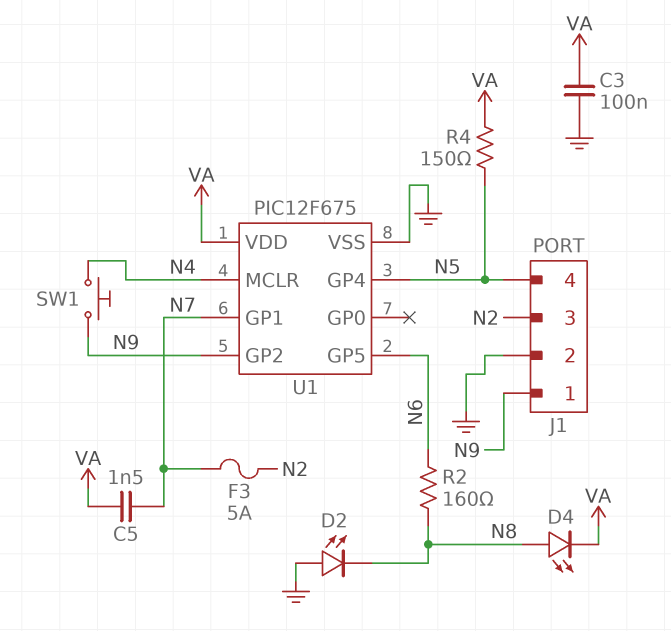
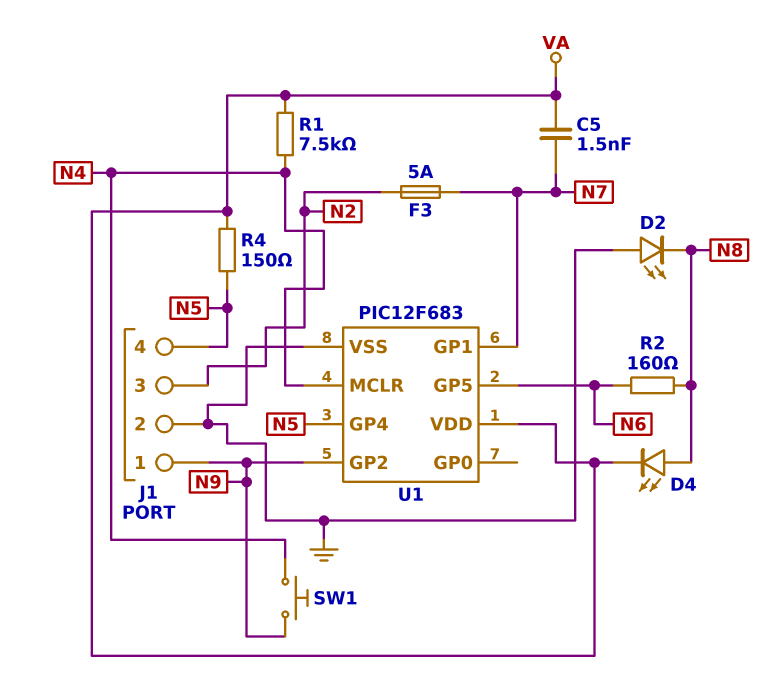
C3: 100nF (GND, VA) -> none
R1: none -> 7.5k (N4, VA)
U1: PIC12F675 -> PIC12F683

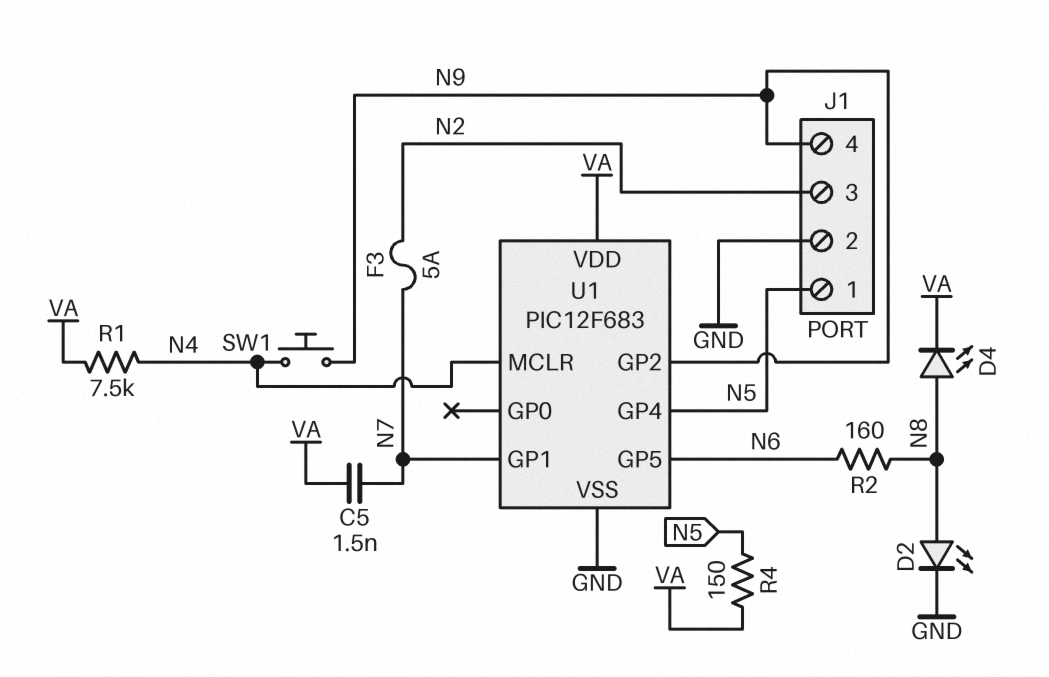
D2: LED (A GND, K N8) -> LED (A N8, K GND)
J1 pin 1: N9 -> N5
J1 pin 4: N5 -> N9

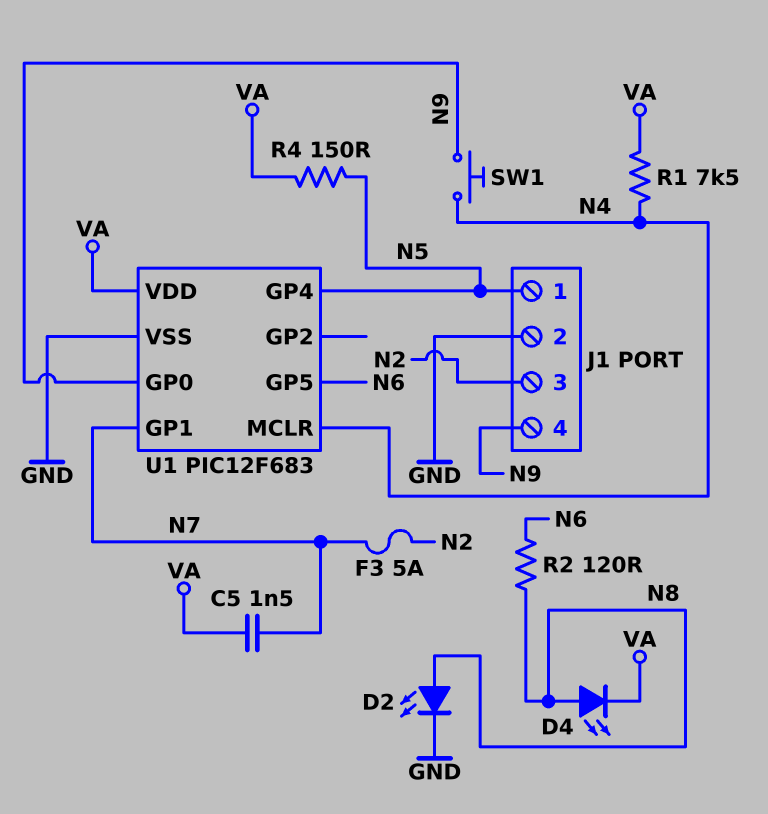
R2: 160 (N6, N8) -> 120 (N6, N8)
U1 pin GP0: none -> N9
U1 pin GP2: N9 -> none

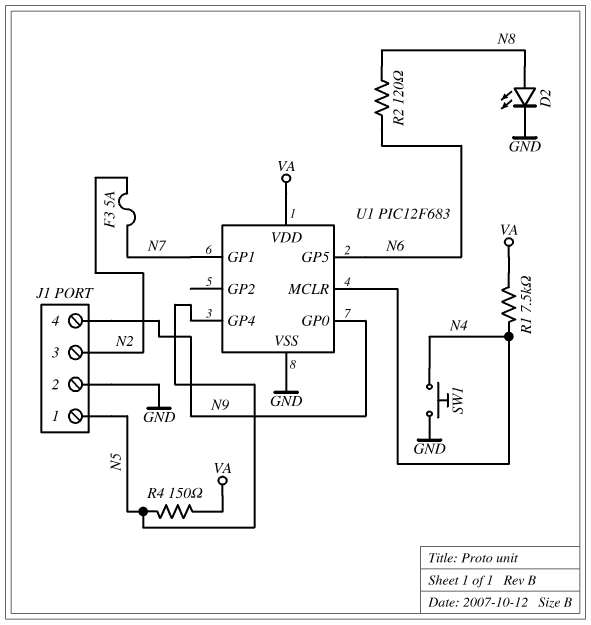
C5: 1.5nF (N7, VA) -> none
D4: LED (A N8, K VA) -> none
SW1: button (N4, N9) -> button (GND, N4)

